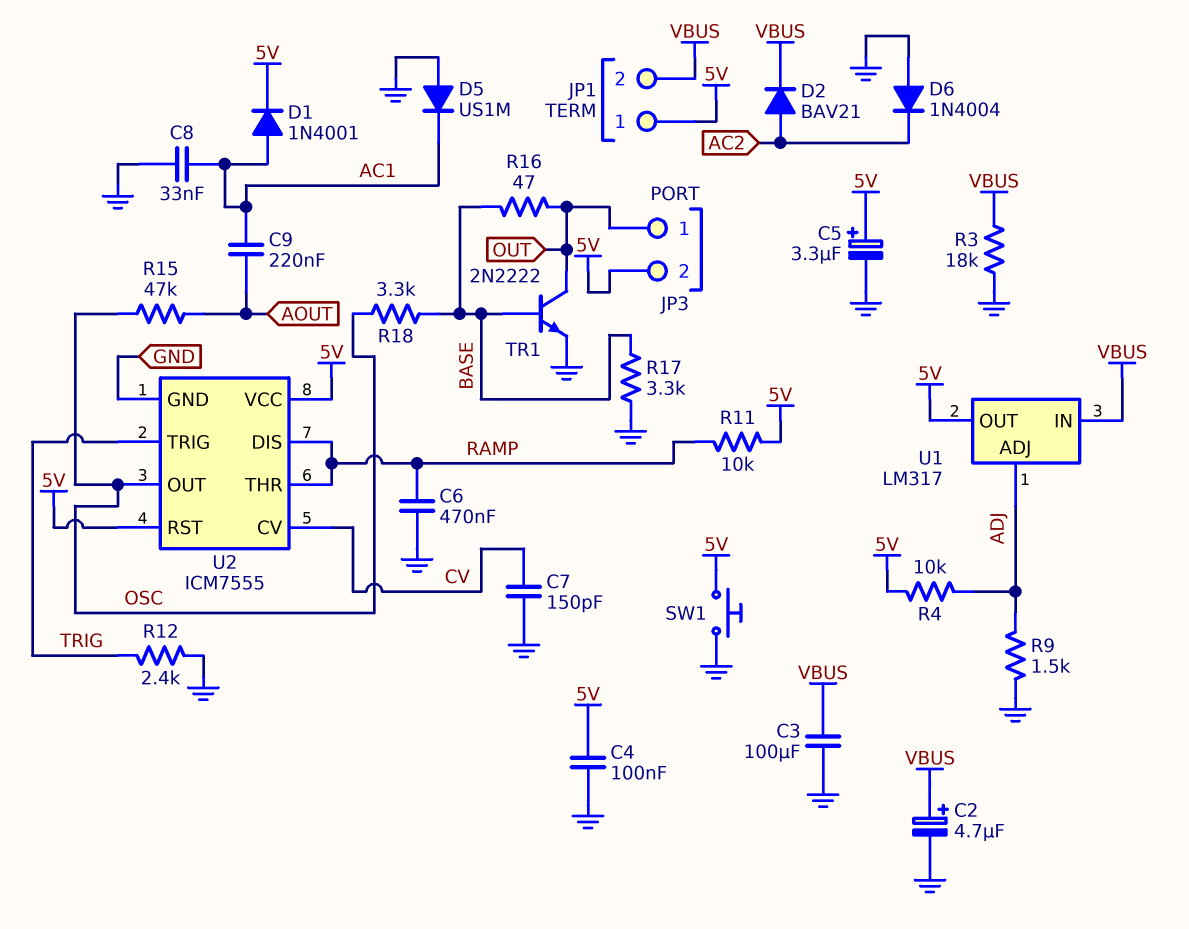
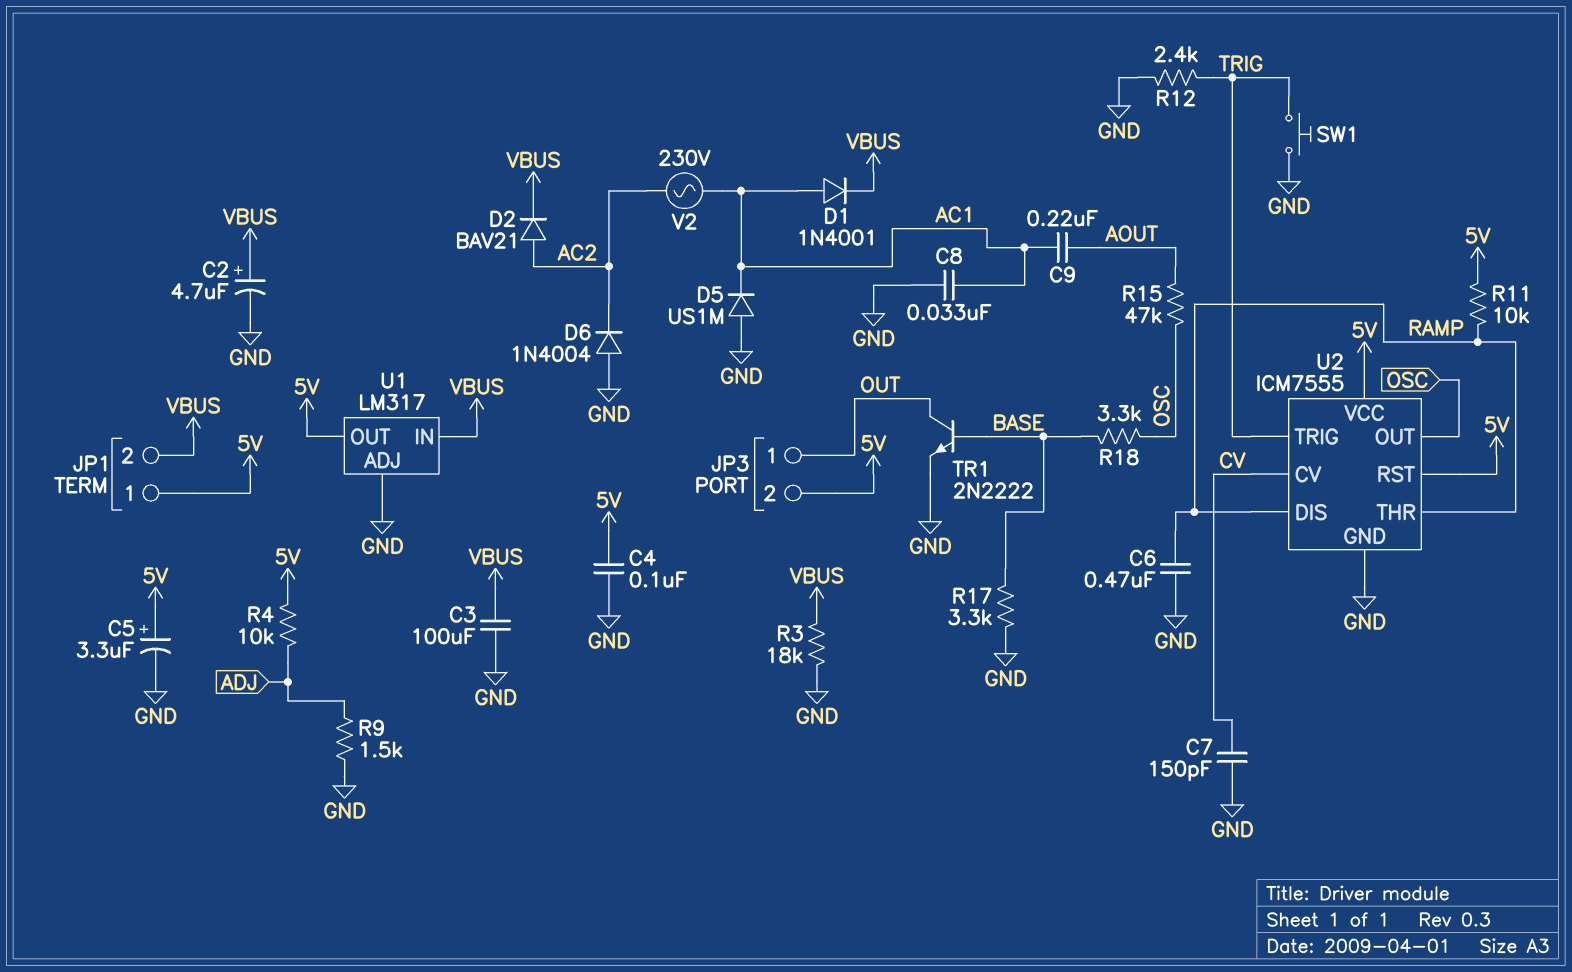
D1: diode 1N4001 (A AC1, K 5V) -> diode 1N4001 (A AC1, K VBUS)
R16: 47 (BASE, OUT) -> none
SW1: button (5V, GND) -> button (GND, TRIG)
U1 pin ADJ: ADJ -> GND
V2: none -> AC 230V (AC1, AC2)

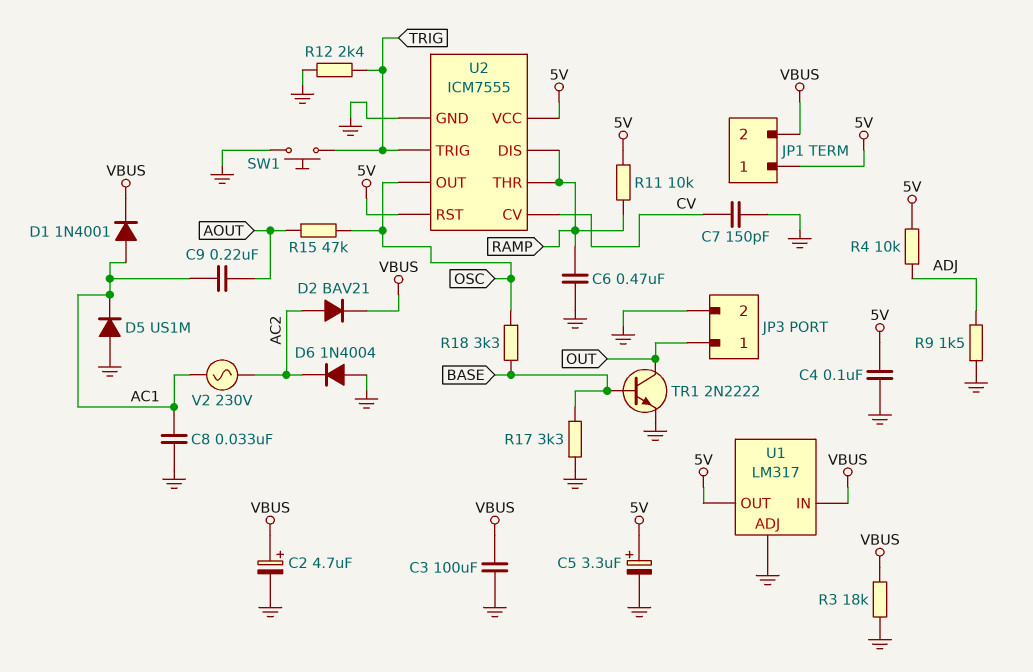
JP3 pin 2: 5V -> GND

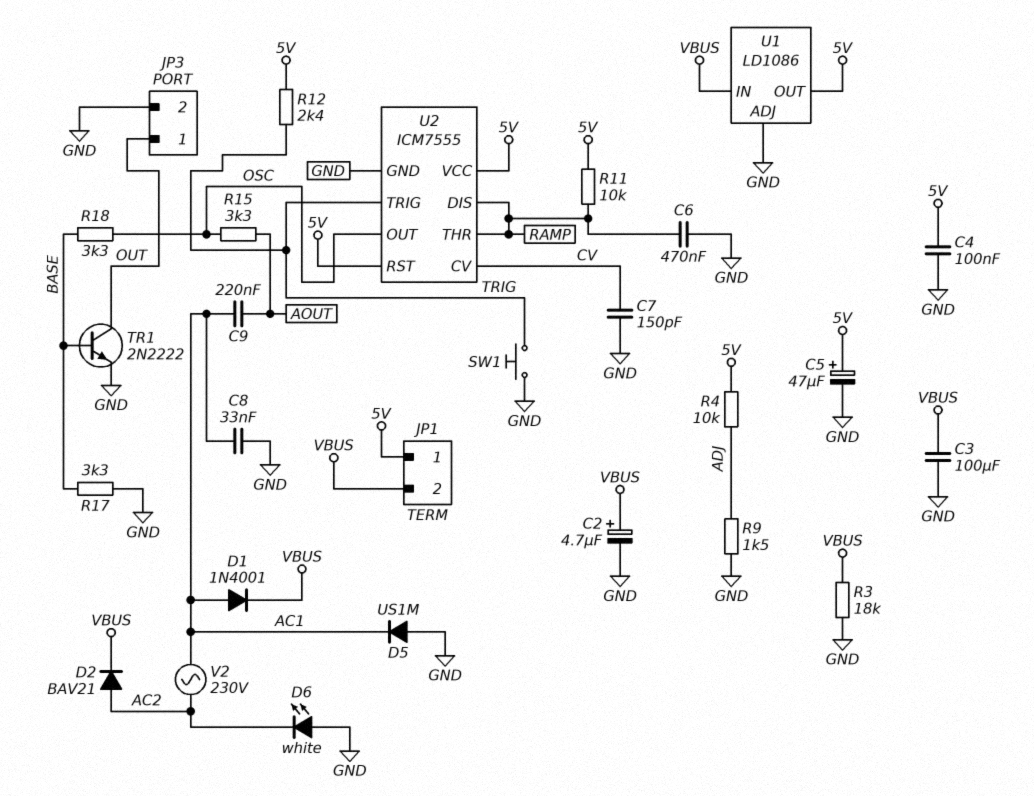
C5: 3.3uF (plus 5V, minus GND) -> 47uF (plus 5V, minus GND)
D6: diode 1N4004 (A GND, K AC2) -> LED white (A GND, K AC2)
R12: 2.4k (GND, TRIG) -> 2.4k (5V, TRIG)
R15: 47k (AOUT, OSC) -> 3.3k (AOUT, OSC)
U1: LM317 -> LD1086

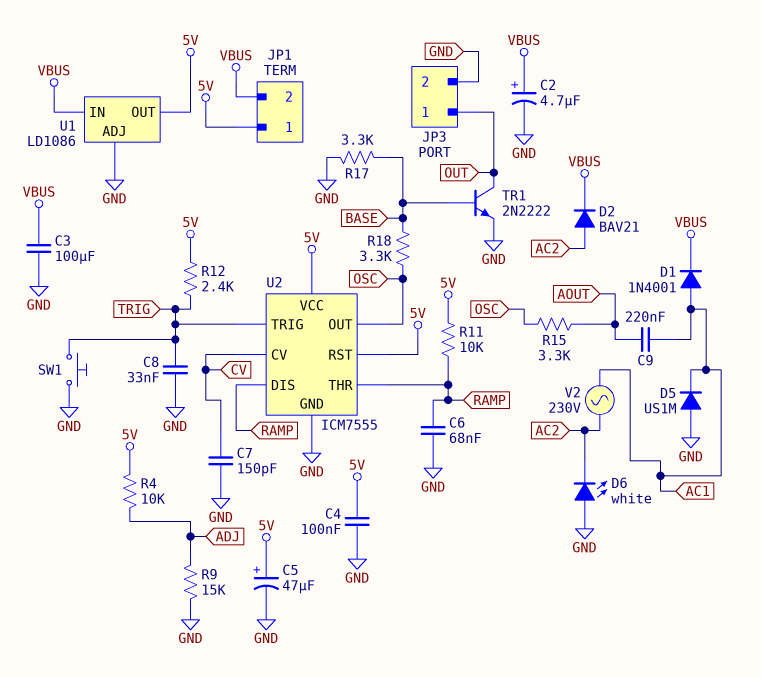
C6: 470nF (GND, RAMP) -> 68nF (GND, RAMP)
C8: 33nF (AC1, GND) -> 33nF (GND, TRIG)
R3: 18k (GND, VBUS) -> none
R9: 1.5k (ADJ, GND) -> 15k (ADJ, GND)

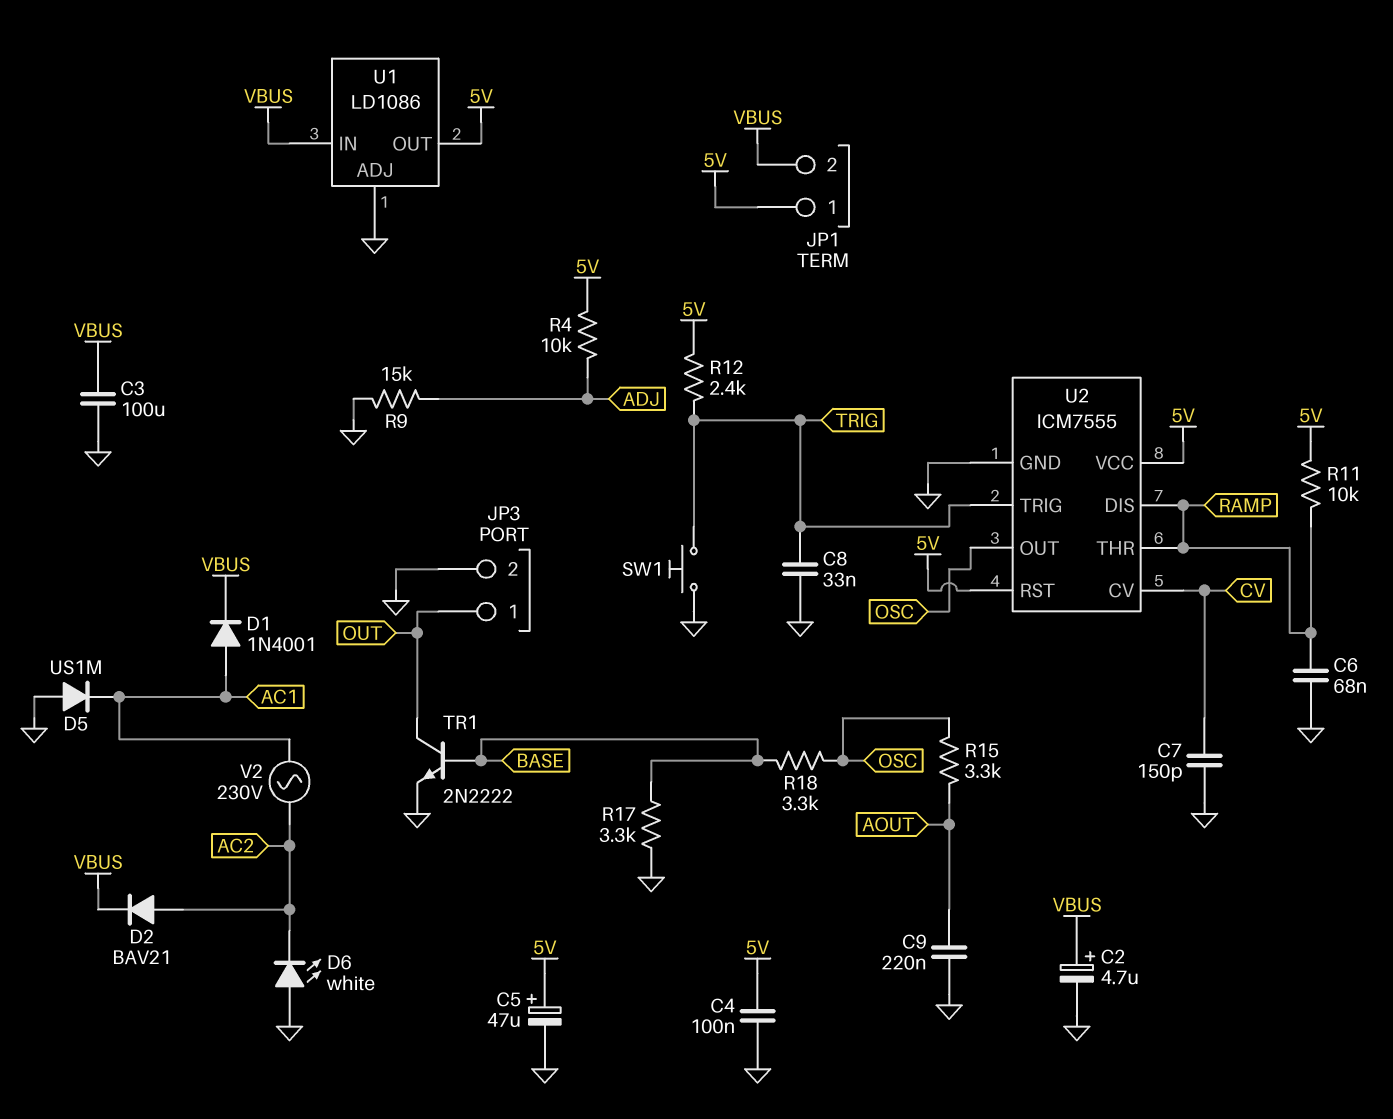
C9: 220nF (AC1, AOUT) -> 220nF (AOUT, GND)

